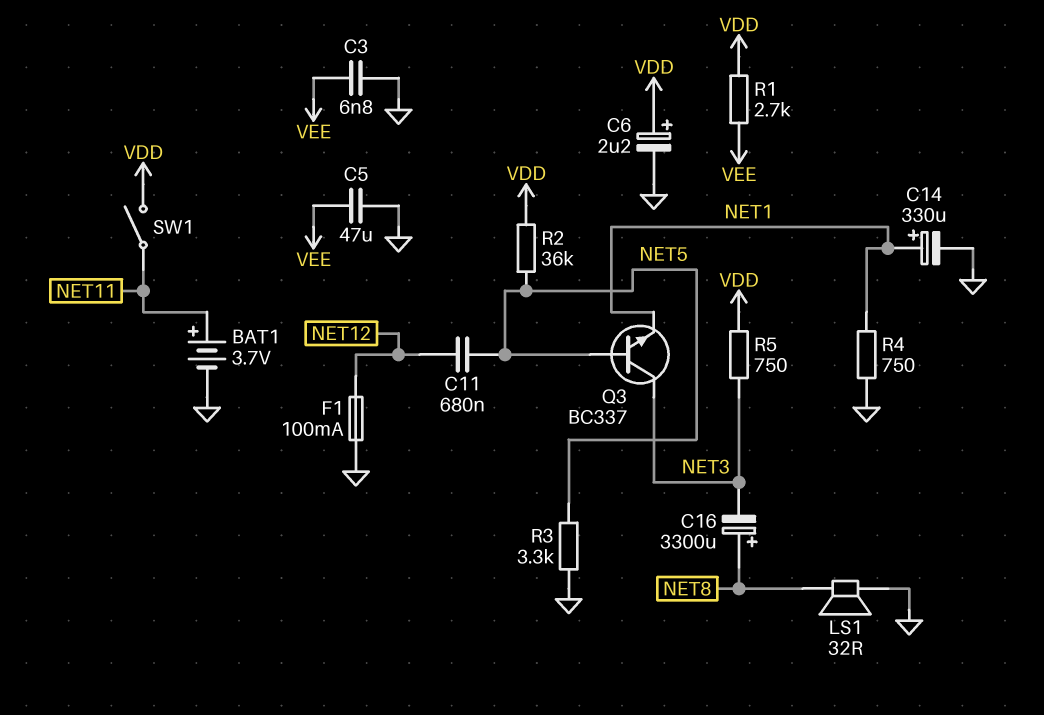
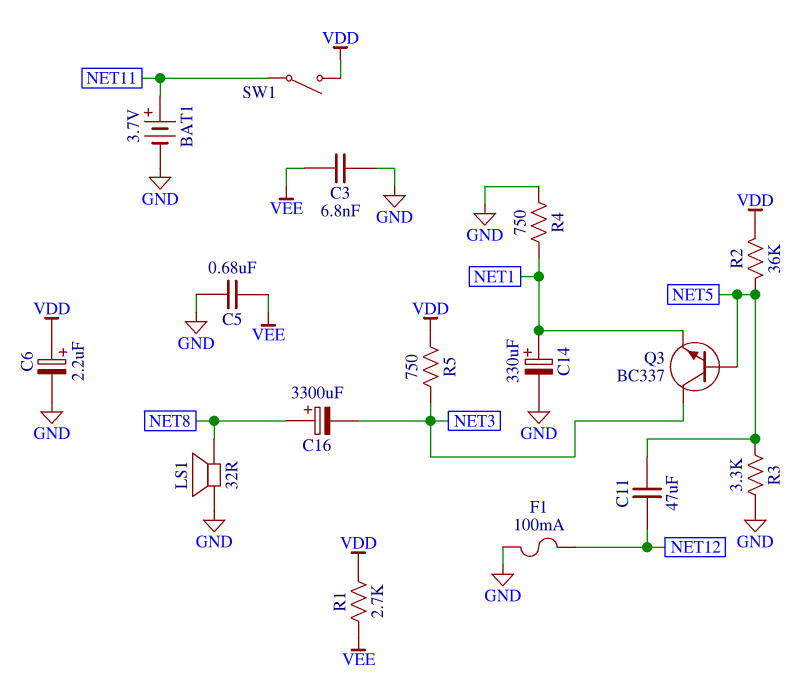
C5: 47uF (GND, VEE) -> 680nF (GND, VEE)
C11: 680nF (NET5, NET12) -> 47uF (NET5, NET12)

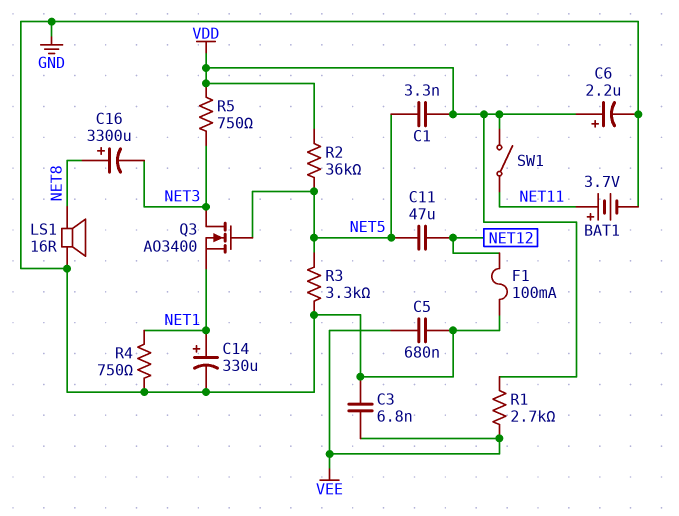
C1: none -> 3.3nF (NET5, VDD)
LS1: speaker 32R (GND, NET8) -> speaker 16R (GND, NET8)
Q3: NPN BC337 (B NET5, C NET3, E NET1) -> NMOS AO3400 (G NET5, D NET3, S NET1)

